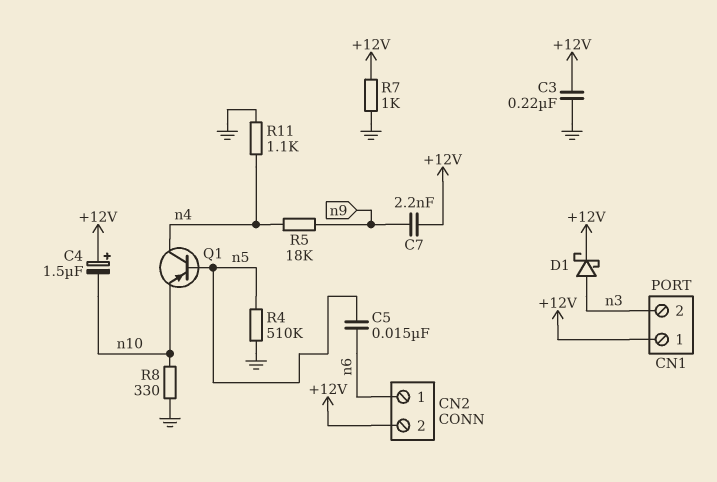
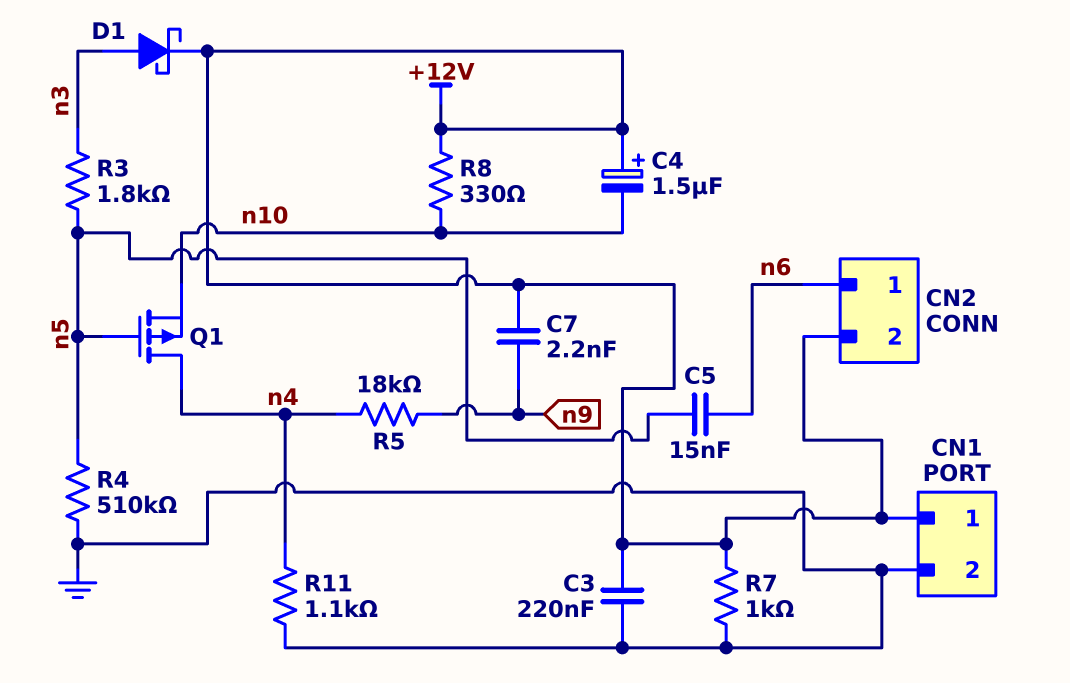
CN1 pin 2: n3 -> GND
Q1: PNP (B n5, C n4, E n10) -> PMOS (G n5, D n4, S n10)
R3: none -> 1.8k (n3, n5)
R8: 330 (GND, n10) -> 330 (+12V, n10)

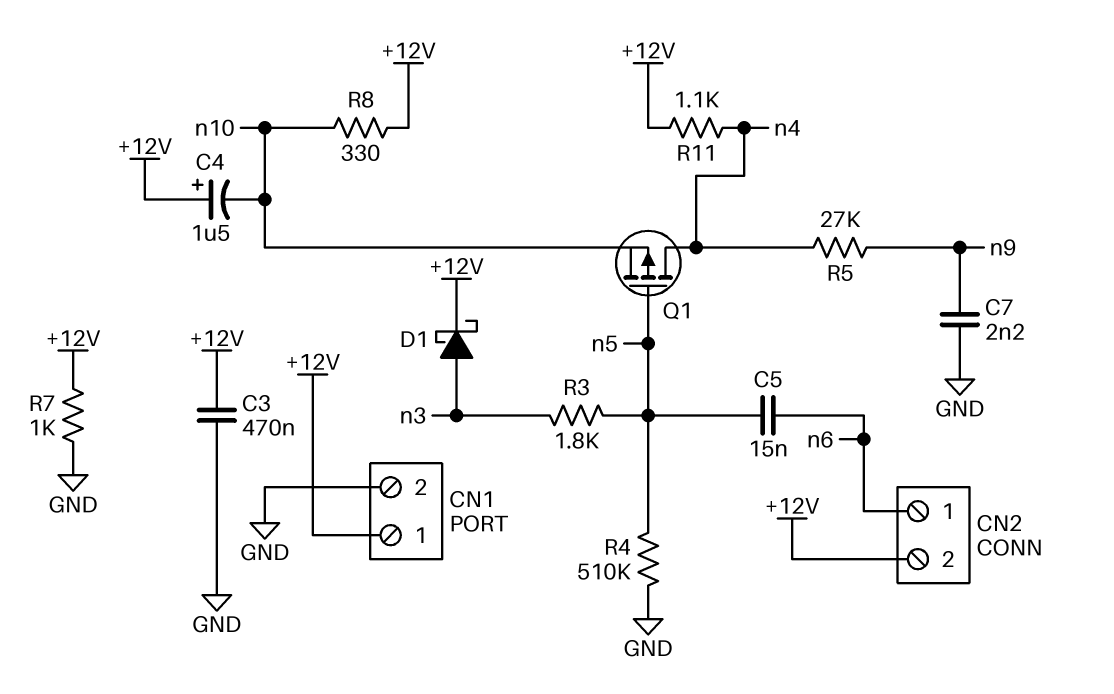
C3: 220nF (+12V, GND) -> 470nF (+12V, GND)
C7: 2.2nF (+12V, n9) -> 2.2nF (GND, n9)
R5: 18k (n4, n9) -> 27k (n4, n9)
R11: 1.1k (GND, n4) -> 1.1k (+12V, n4)

